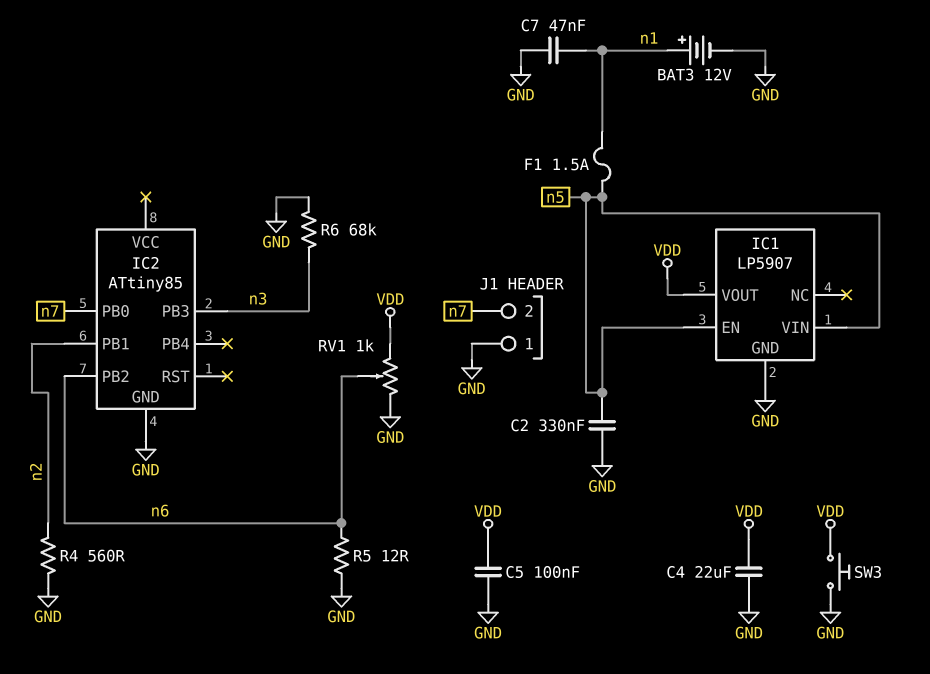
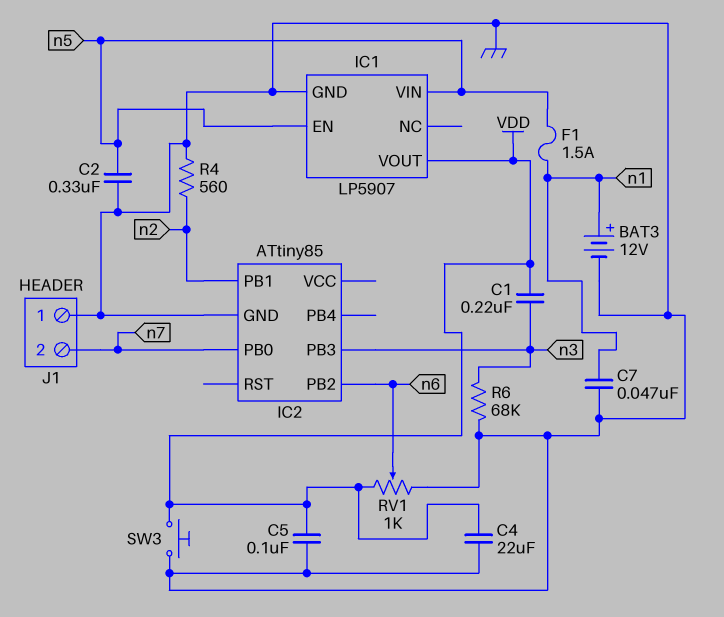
C1: none -> 220nF (VDD, n3)
R5: 12 (GND, n6) -> none

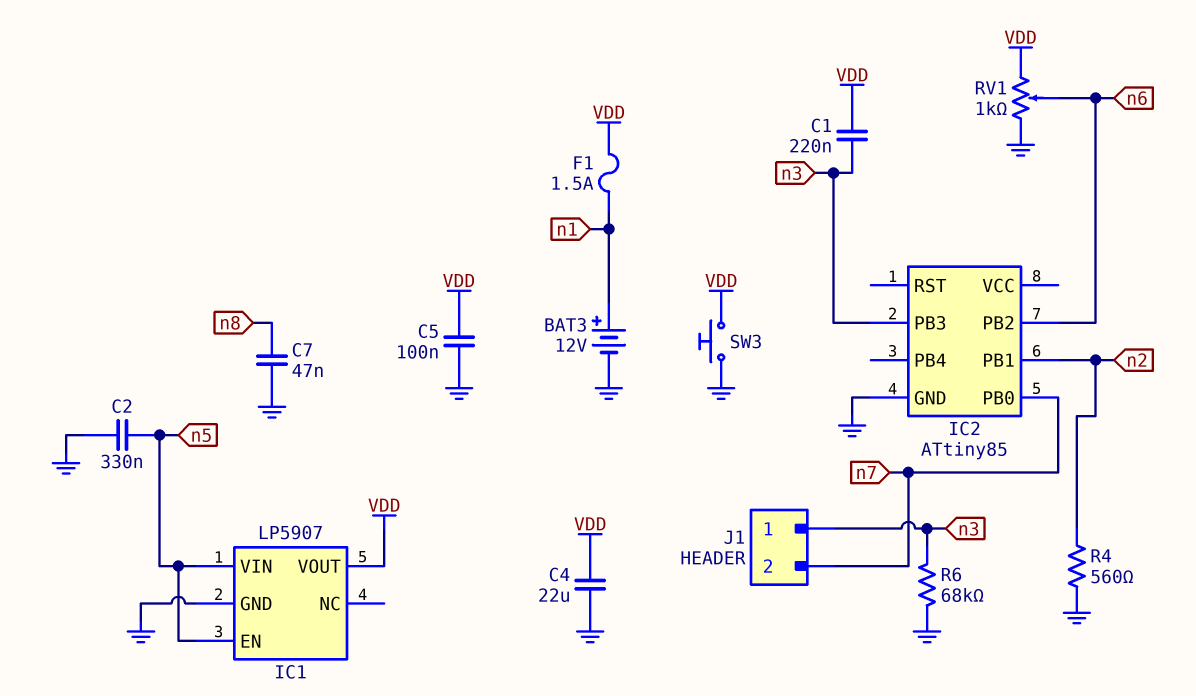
C7: 47nF (GND, n1) -> 47nF (GND, n8)
F1: 1.5A (n1, n5) -> 1.5A (VDD, n1)
J1 pin 1: GND -> n3

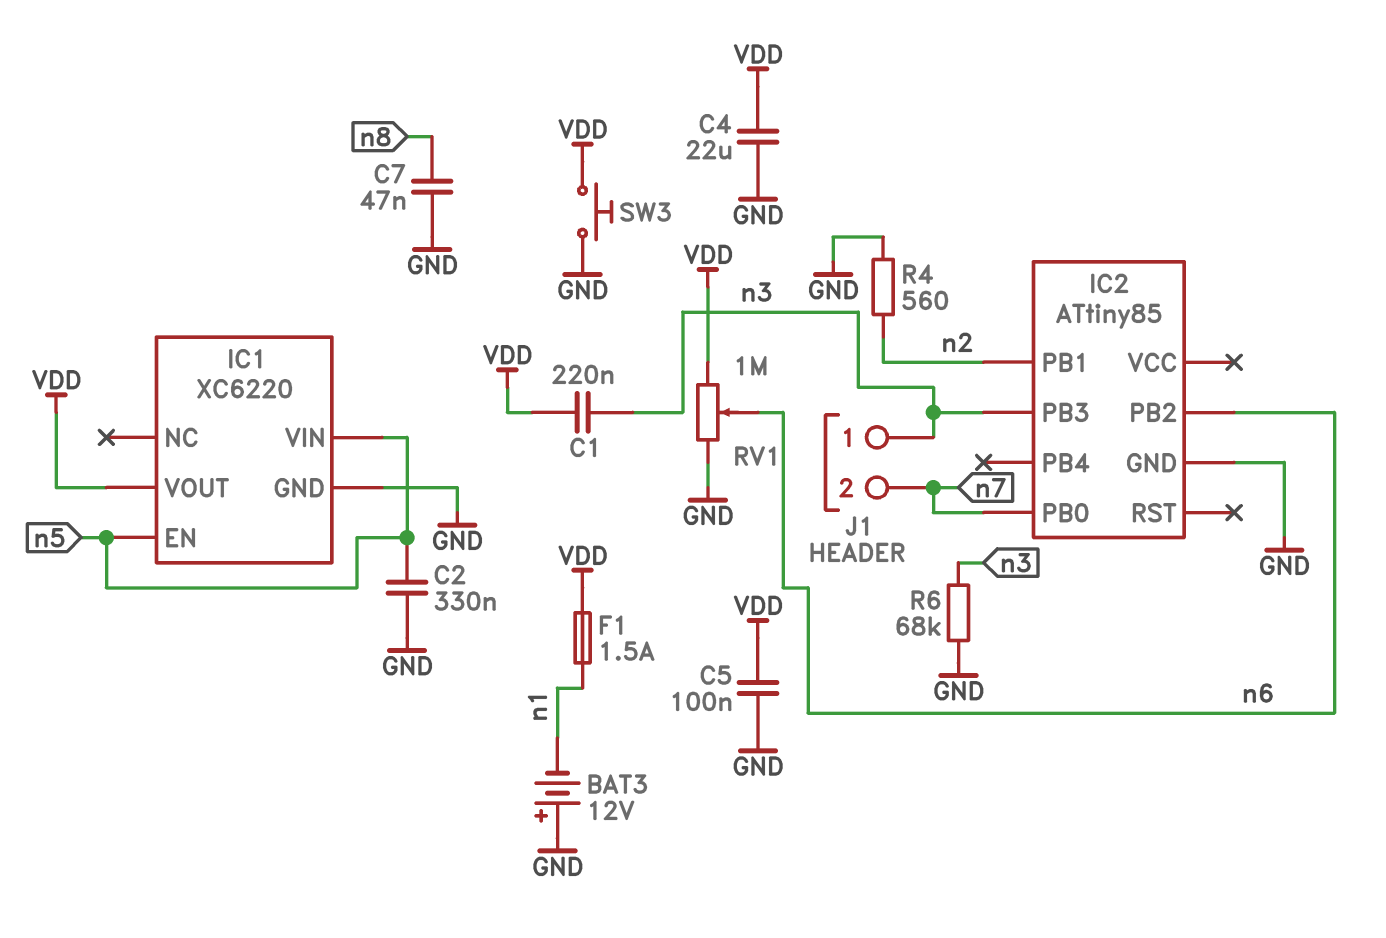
BAT3: 12V (plus n1, minus GND) -> 12V (plus GND, minus n1)
IC1: LP5907 -> XC6220
RV1: 1k (GND, VDD, wiper n6) -> 1M (GND, VDD, wiper n6)

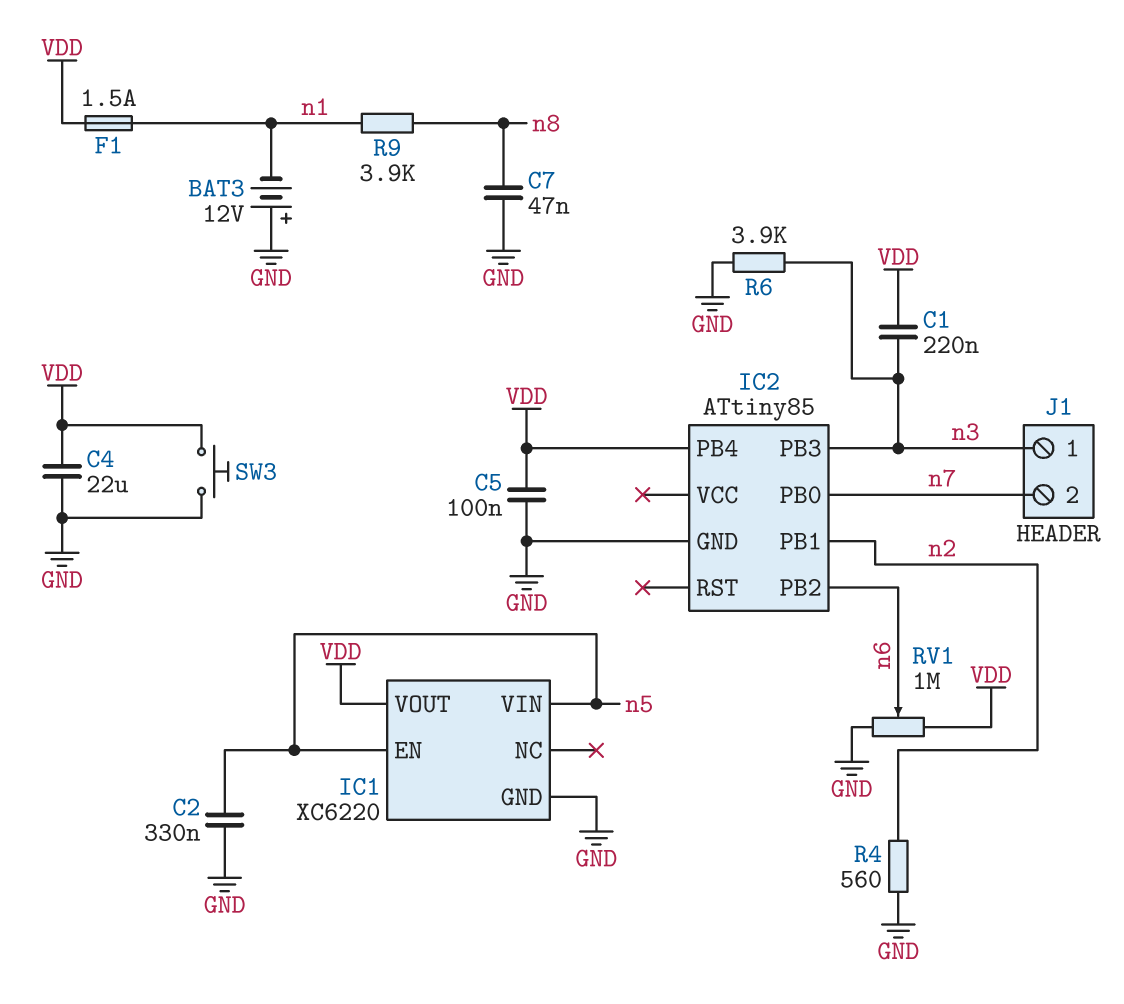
IC2 pin PB4: none -> VDD
R6: 68k (GND, n3) -> 3.9k (GND, n3)
R9: none -> 3.9k (n1, n8)

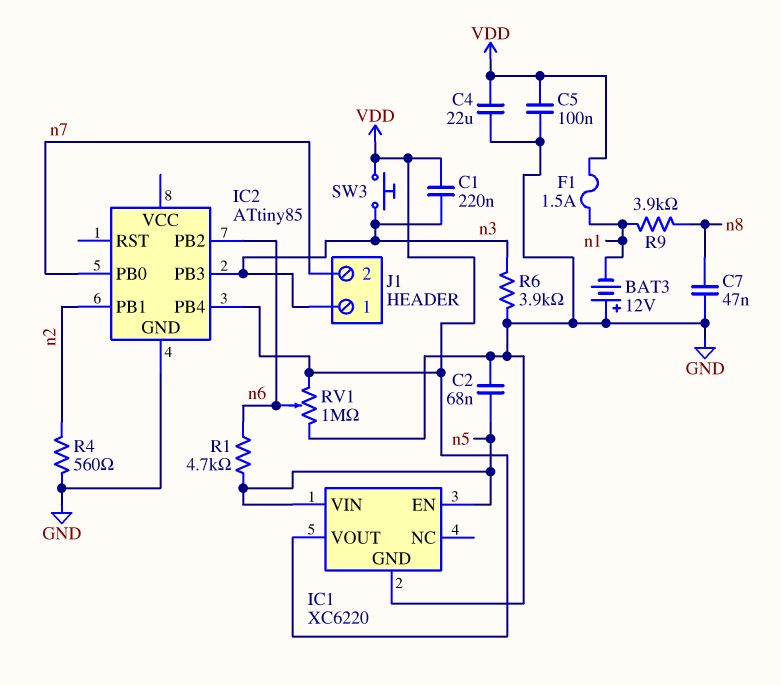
C2: 330nF (GND, n5) -> 68nF (GND, n5)
R1: none -> 4.7k (n5, n6)
SW3: button (GND, VDD) -> button (VDD, n3)

